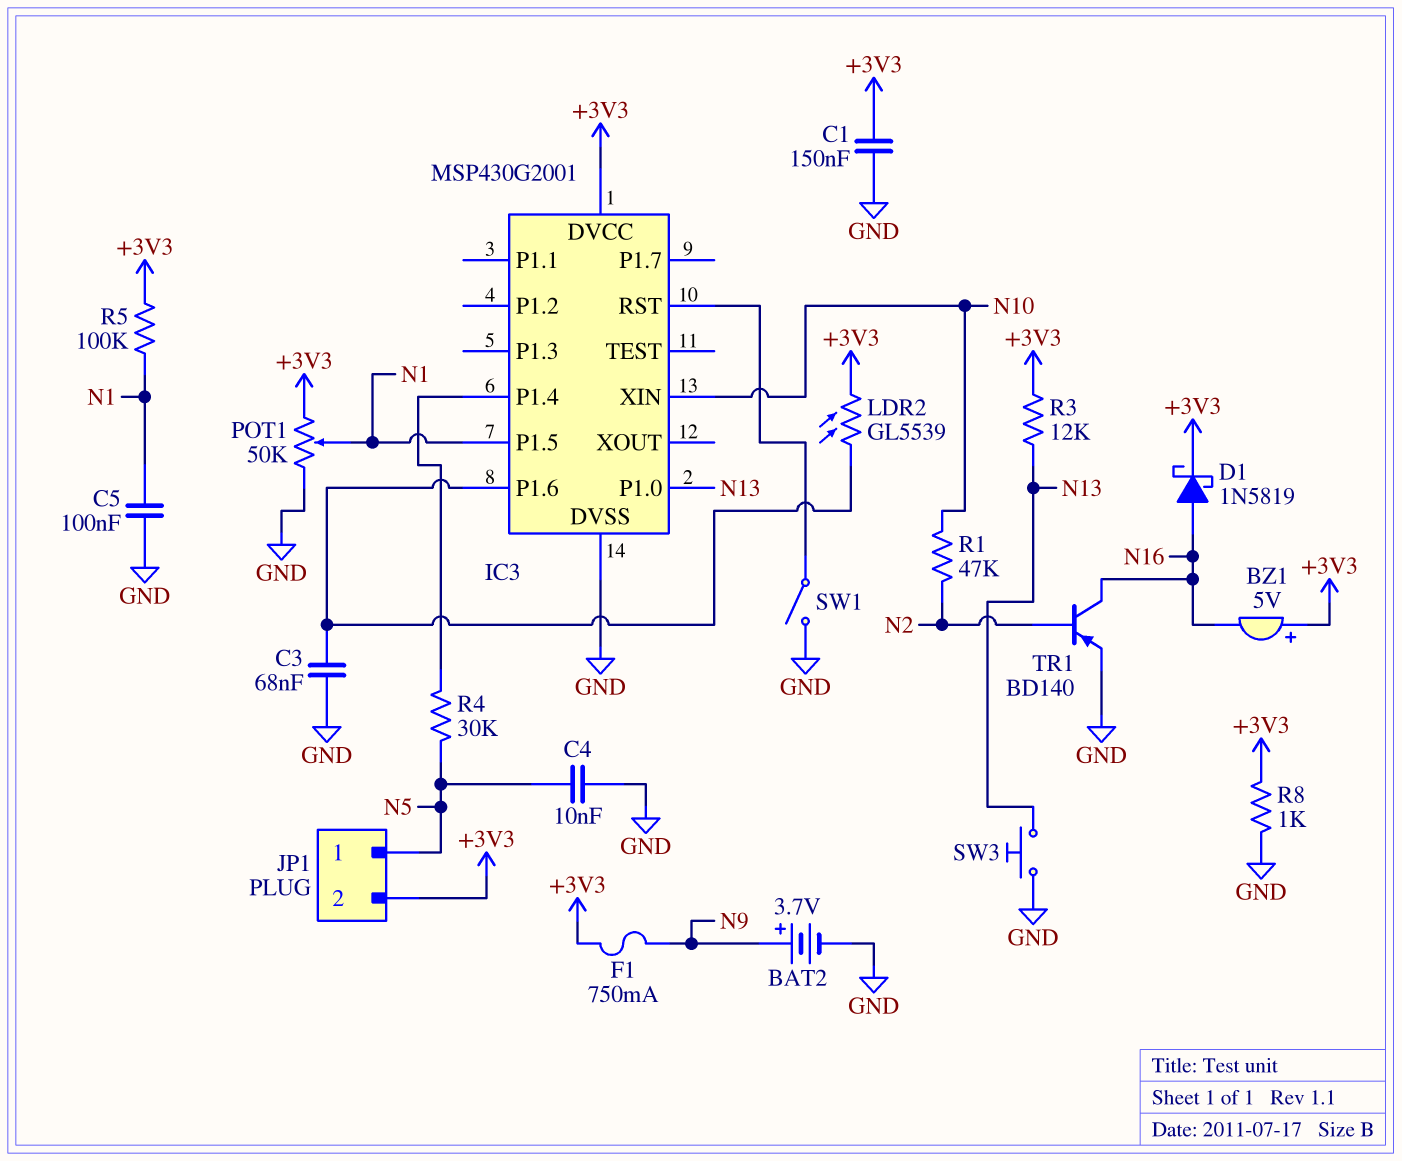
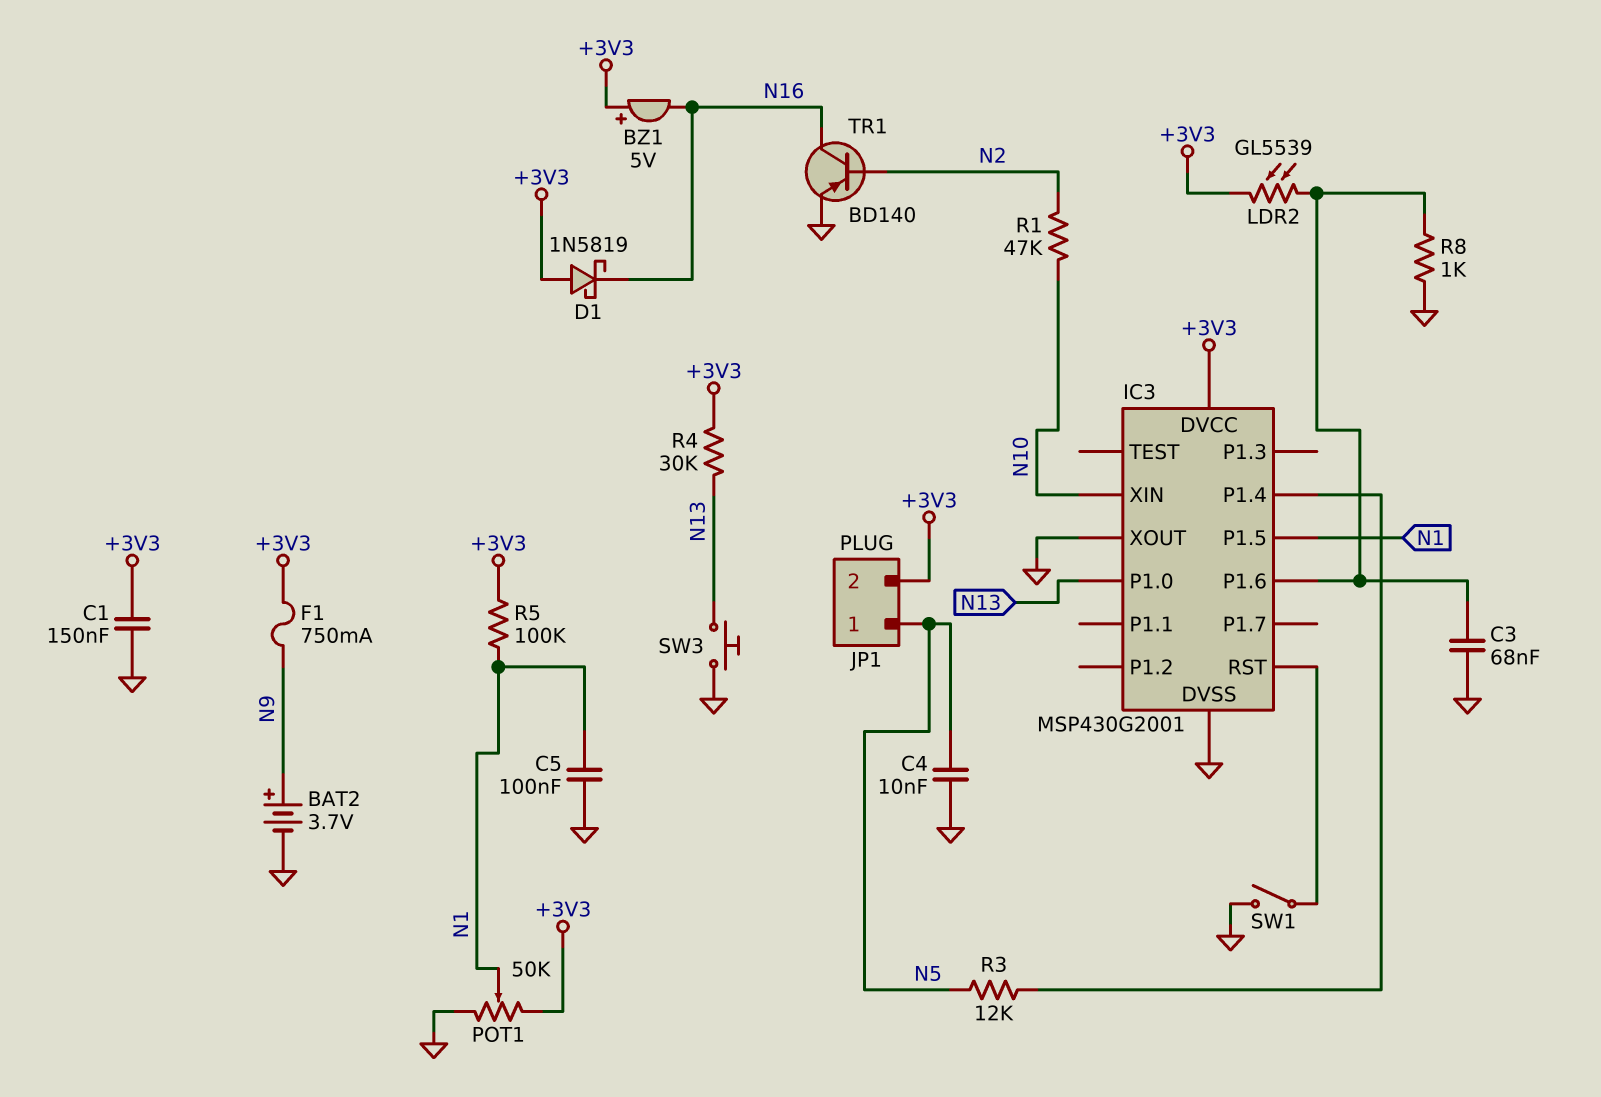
D1: schottky 1N5819 (A N16, K +3V3) -> schottky 1N5819 (A +3V3, K N16)
IC3 pin XOUT: none -> GND
R3: 12k (+3V3, N13) -> 12k (IC3/P1.4, N5)
R4: 30k (IC3/P1.4, N5) -> 30k (+3V3, N13)
R8: 1k (+3V3, GND) -> 1k (GND, IC3/P1.6)

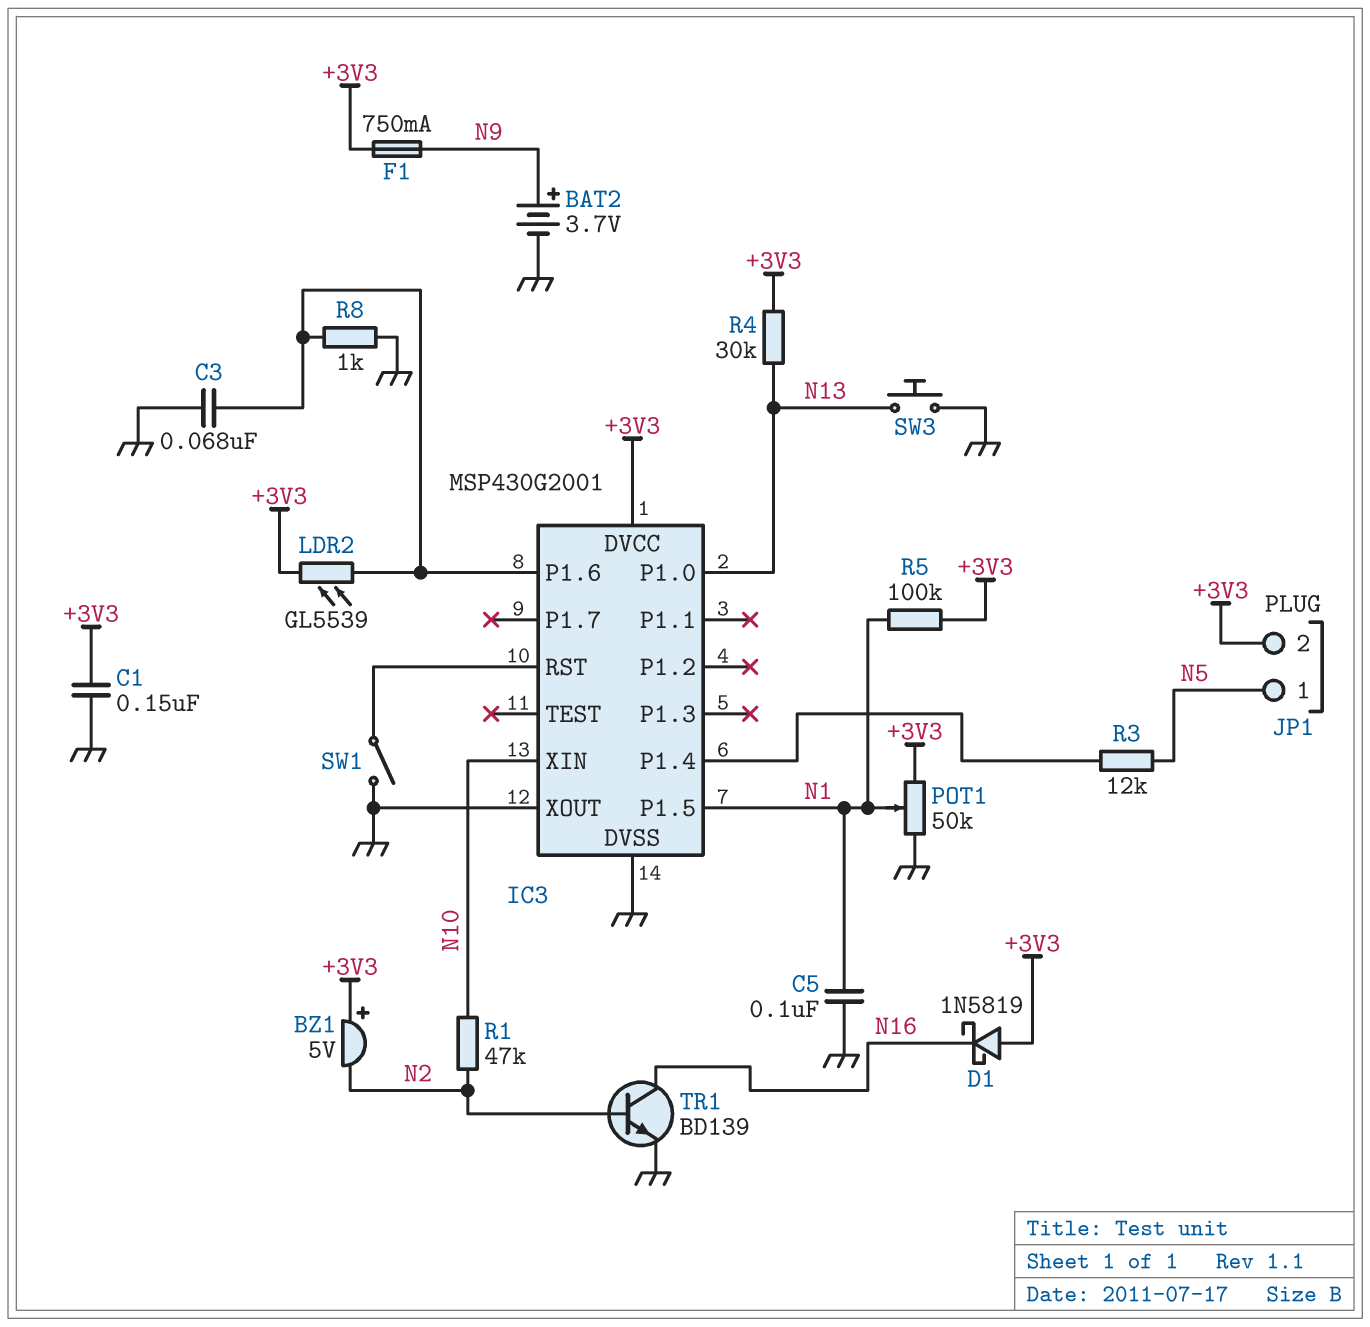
BZ1: buzzer 5V (plus +3V3, minus N16) -> buzzer 5V (plus +3V3, minus N2)
C4: 10nF (GND, N5) -> none
TR1: PNP BD140 (B N2, C N16, E GND) -> NPN BD139 (B N2, C N16, E GND)

